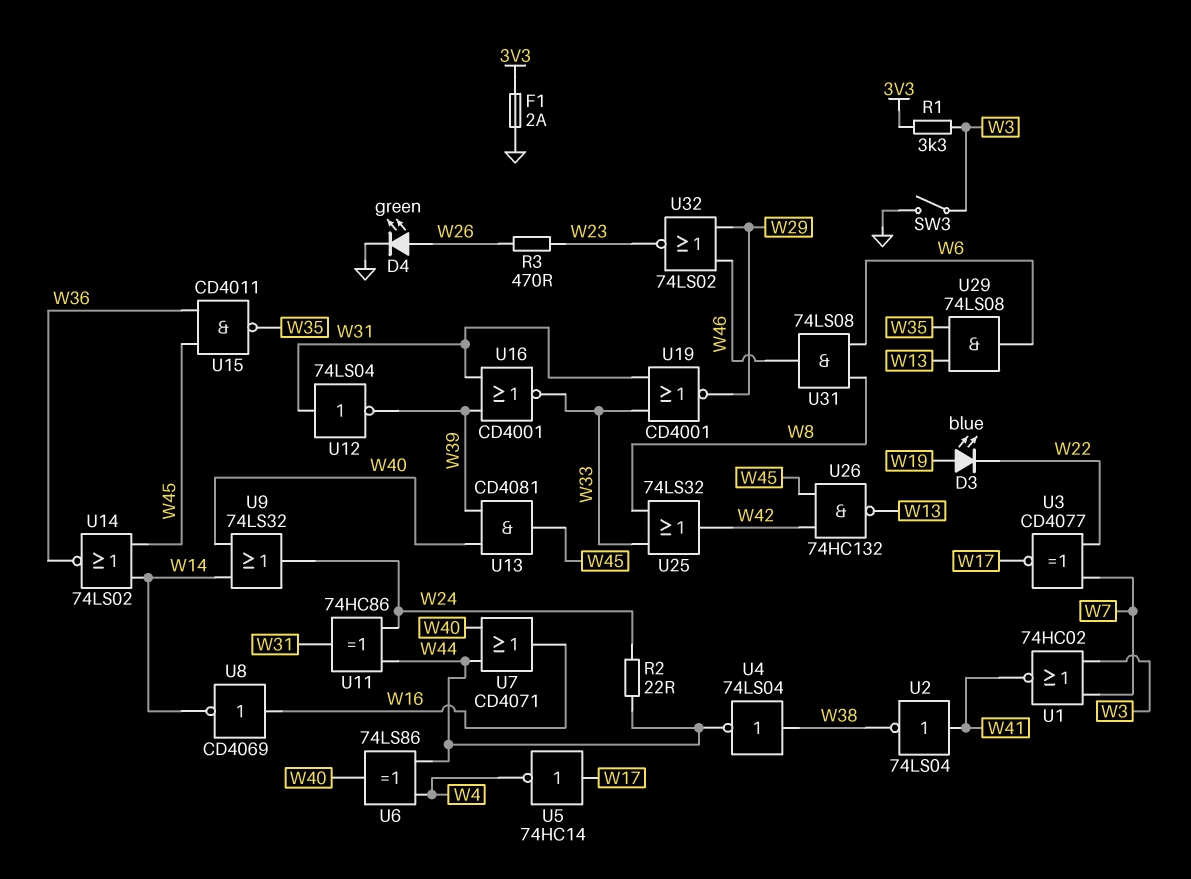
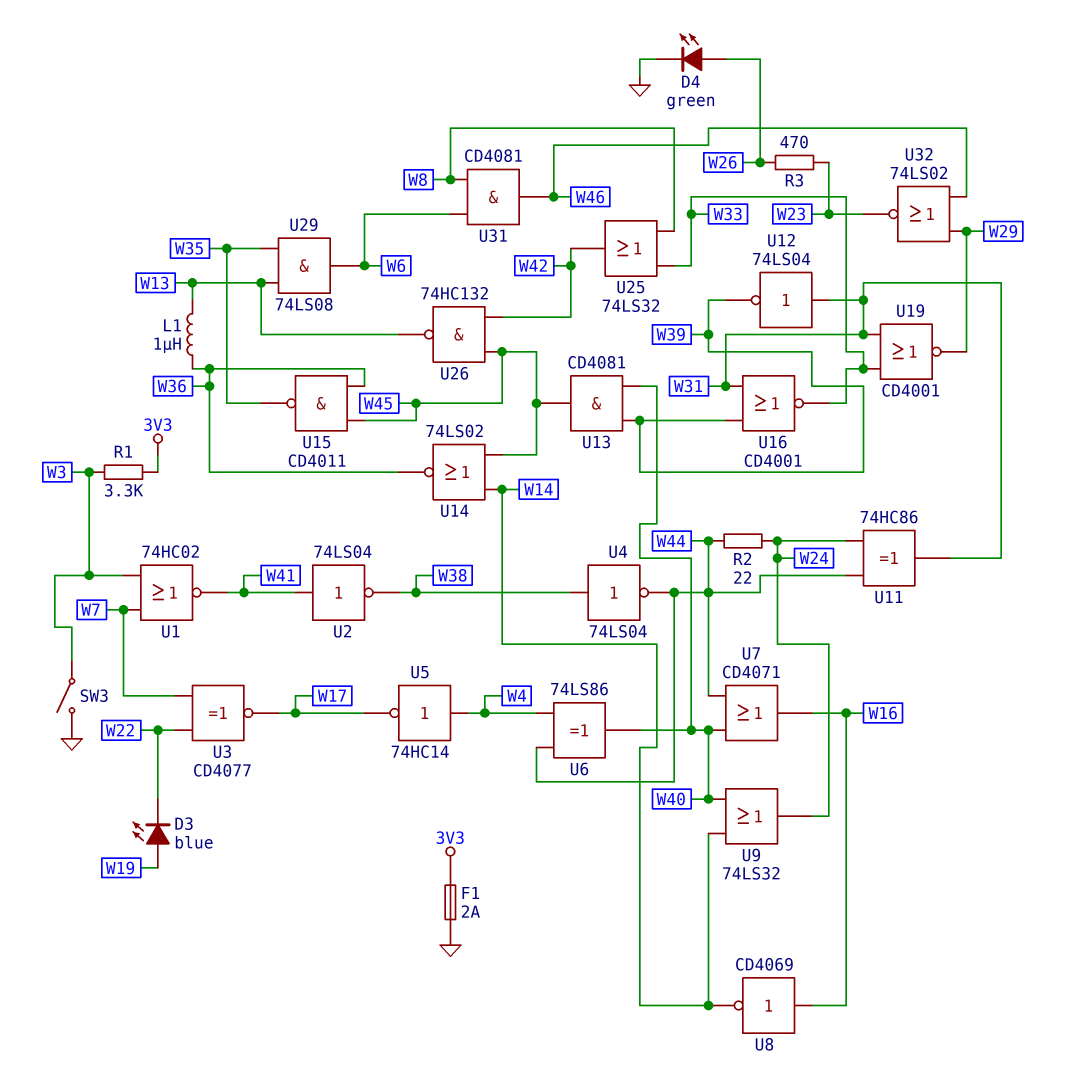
L1: none -> 1uH (W13, W36)
U5: NOT 74HC14 (in W17, out W4) -> NOT 74HC14 (in W4, out W17)
U31: AND 74LS08 (in W6, in W8, out W46) -> AND CD4081 (in W6, in W8, out W46)

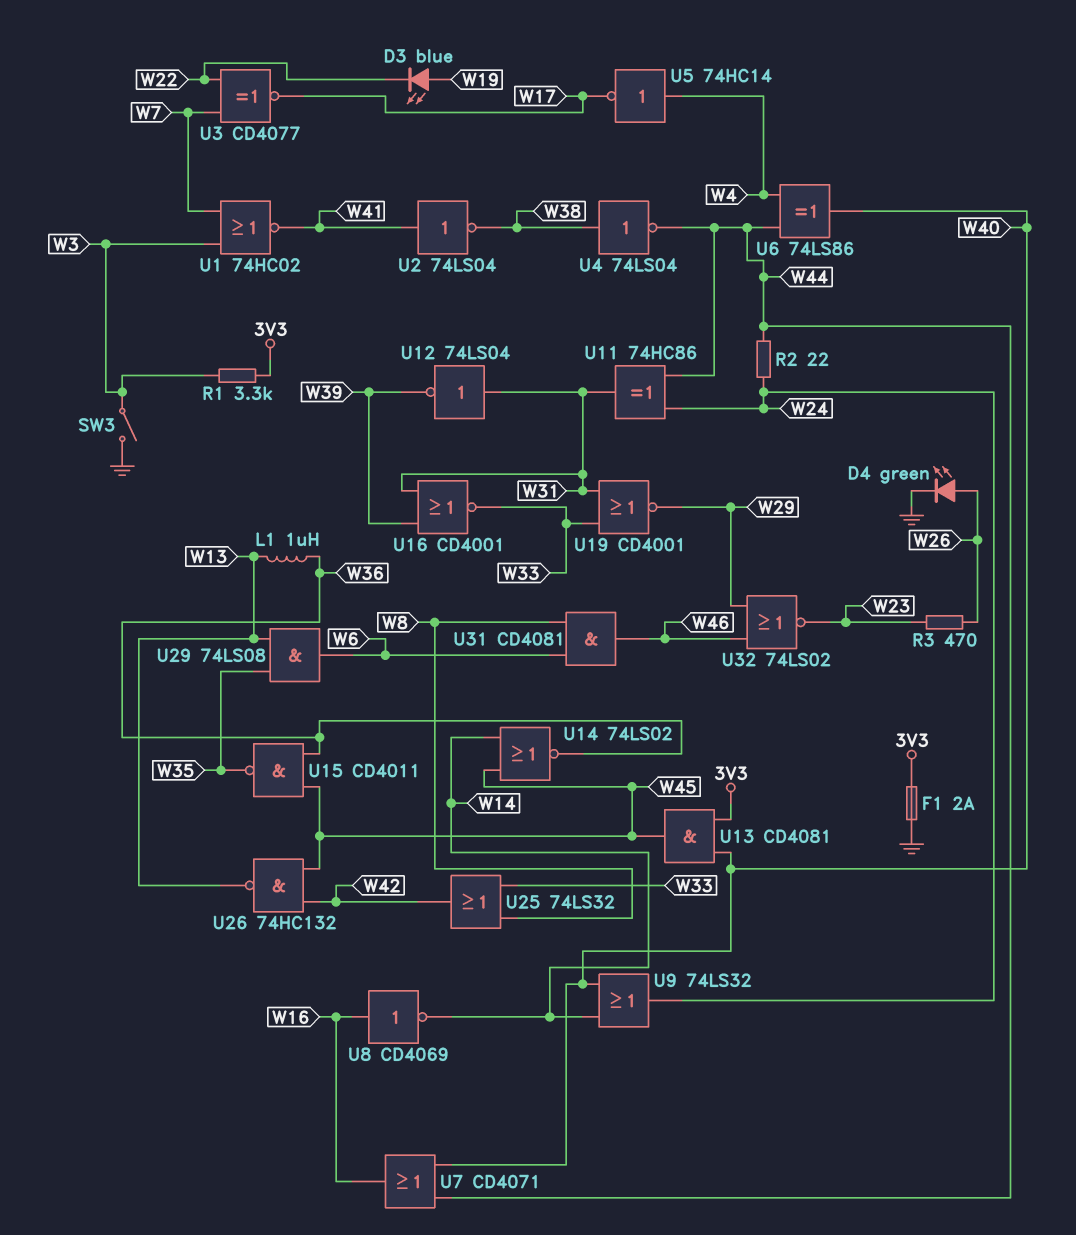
U13: AND CD4081 (in W39, in W40, out W45) -> AND CD4081 (in 3V3, in W40, out W45)

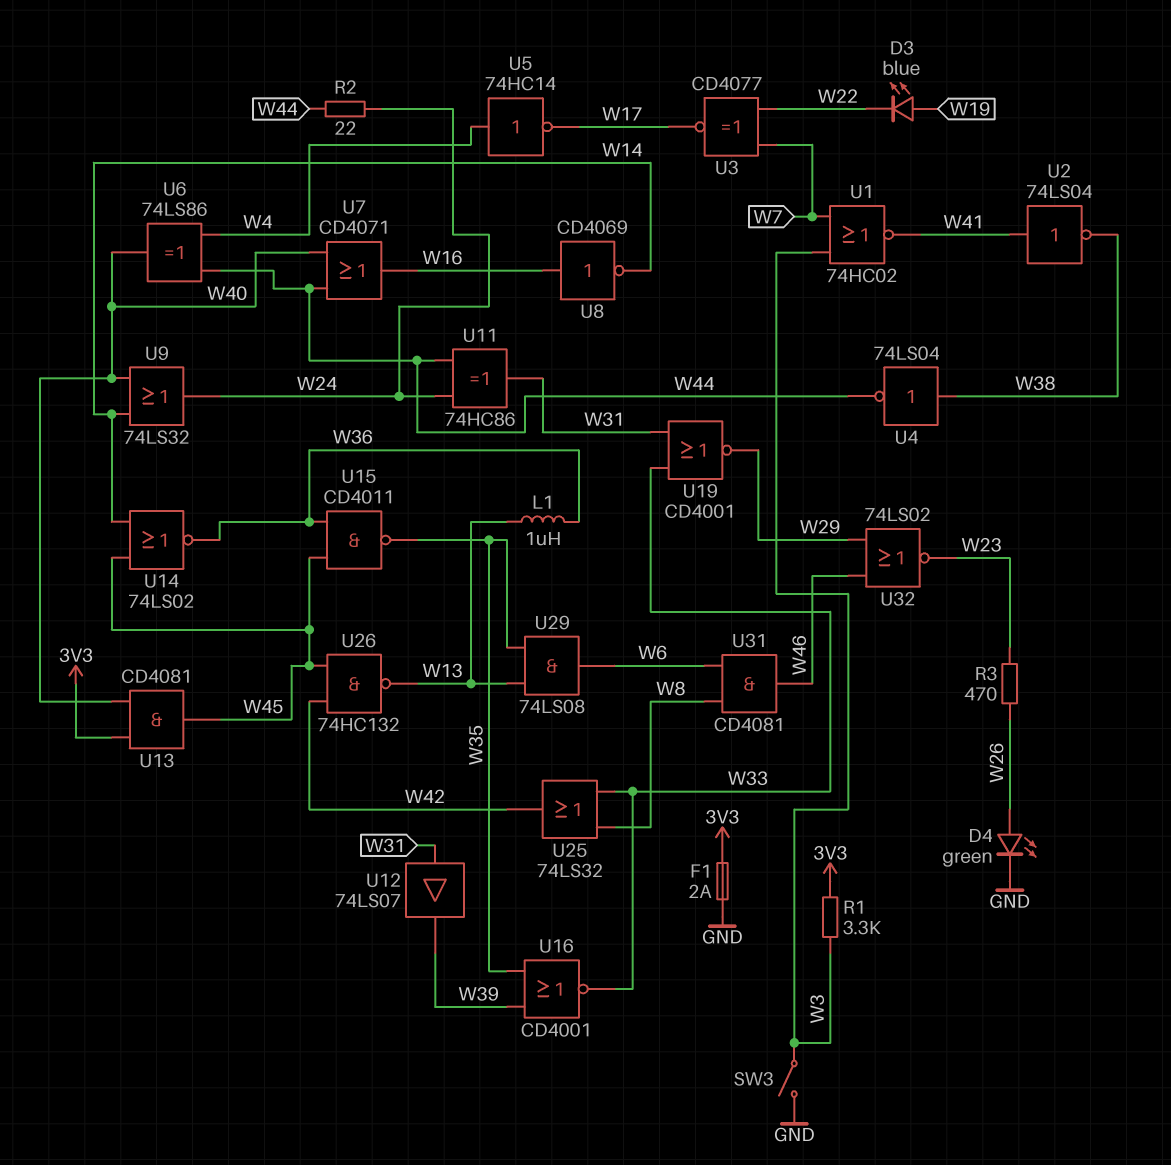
U12: NOT 74LS04 (in W31, out W39) -> buffer 74LS07 (in W31, out W39)
U16: NOR CD4001 (in W31, in W39, out W33) -> NOR CD4001 (in W35, in W39, out W33)

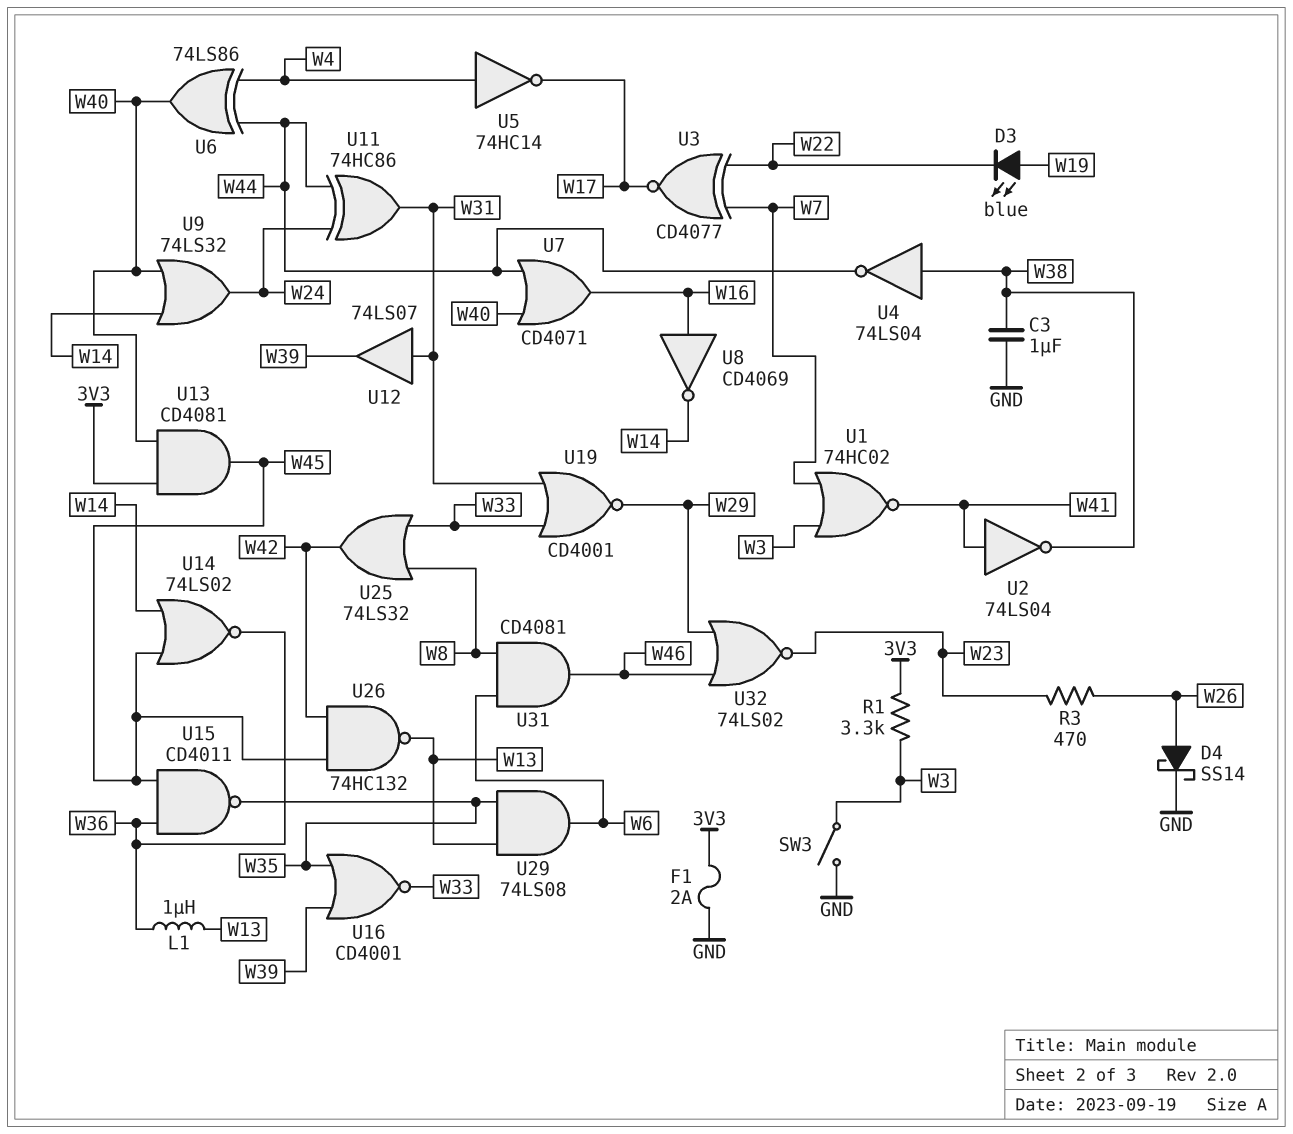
C3: none -> 1uF (GND, W38)
D4: LED green (A W26, K GND) -> schottky SS14 (A W26, K GND)
R2: 22 (W24, W44) -> none

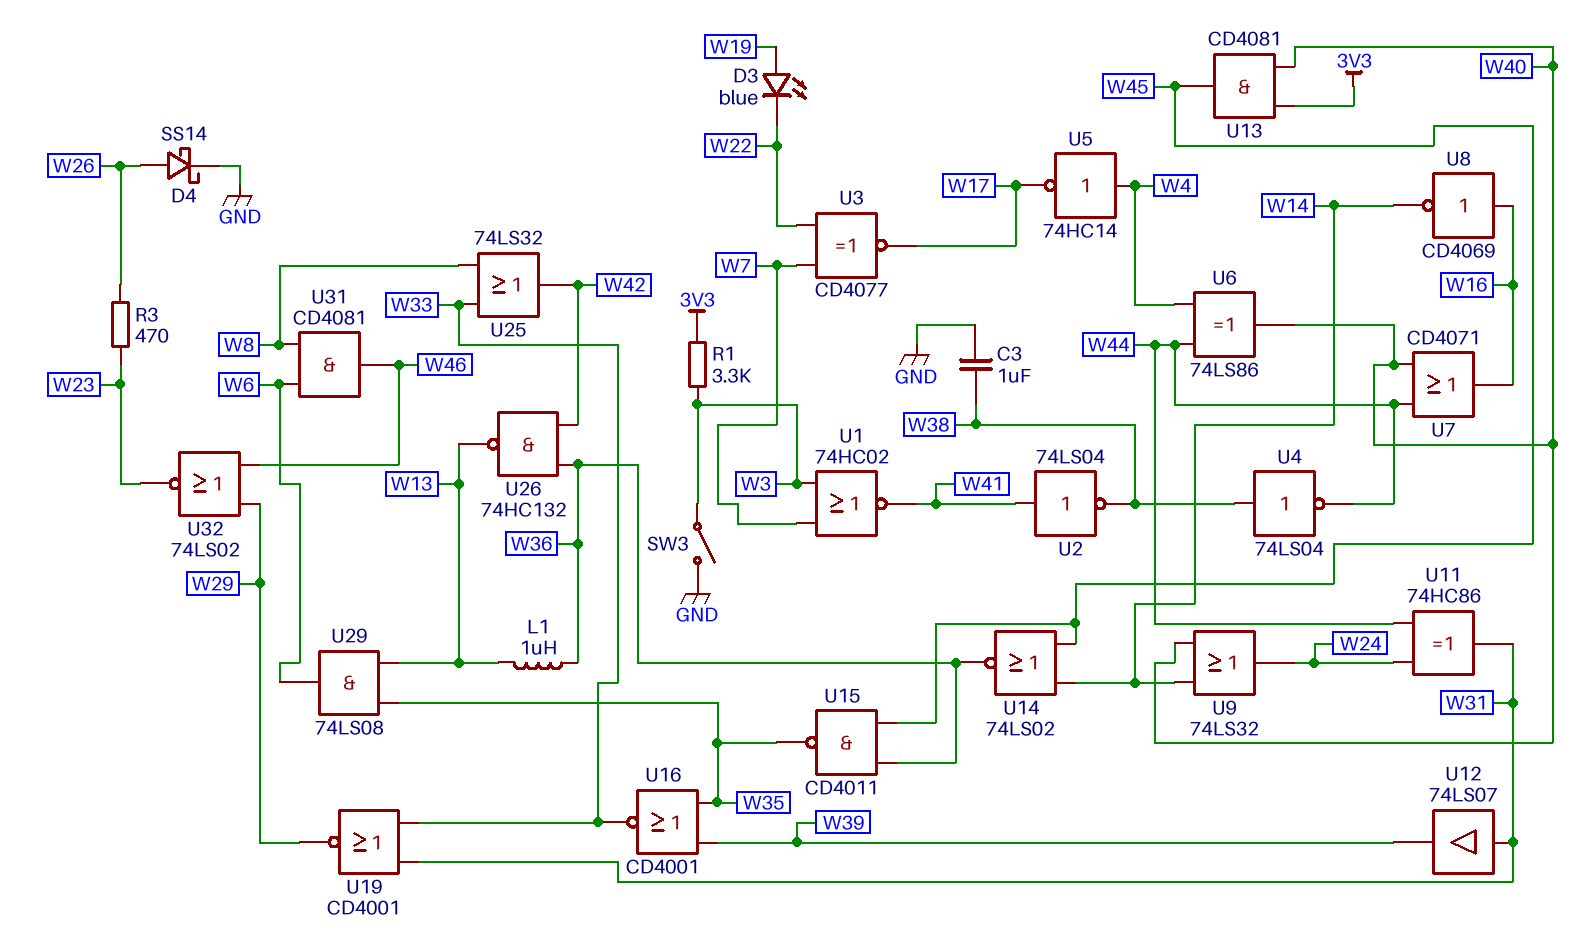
F1: 2A (3V3, GND) -> none
U26: NAND 74HC132 (in W42, in W45, out W13) -> NAND 74HC132 (in W36, in W42, out W13)

